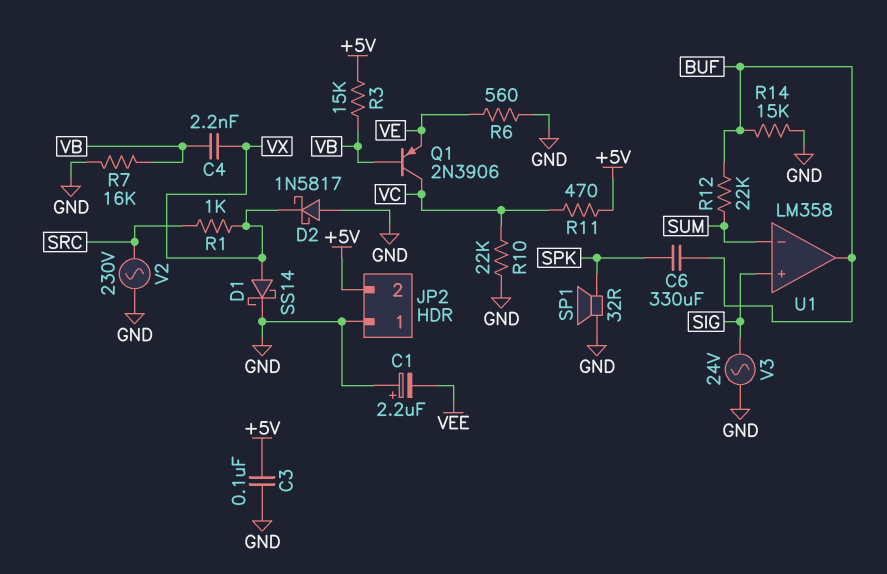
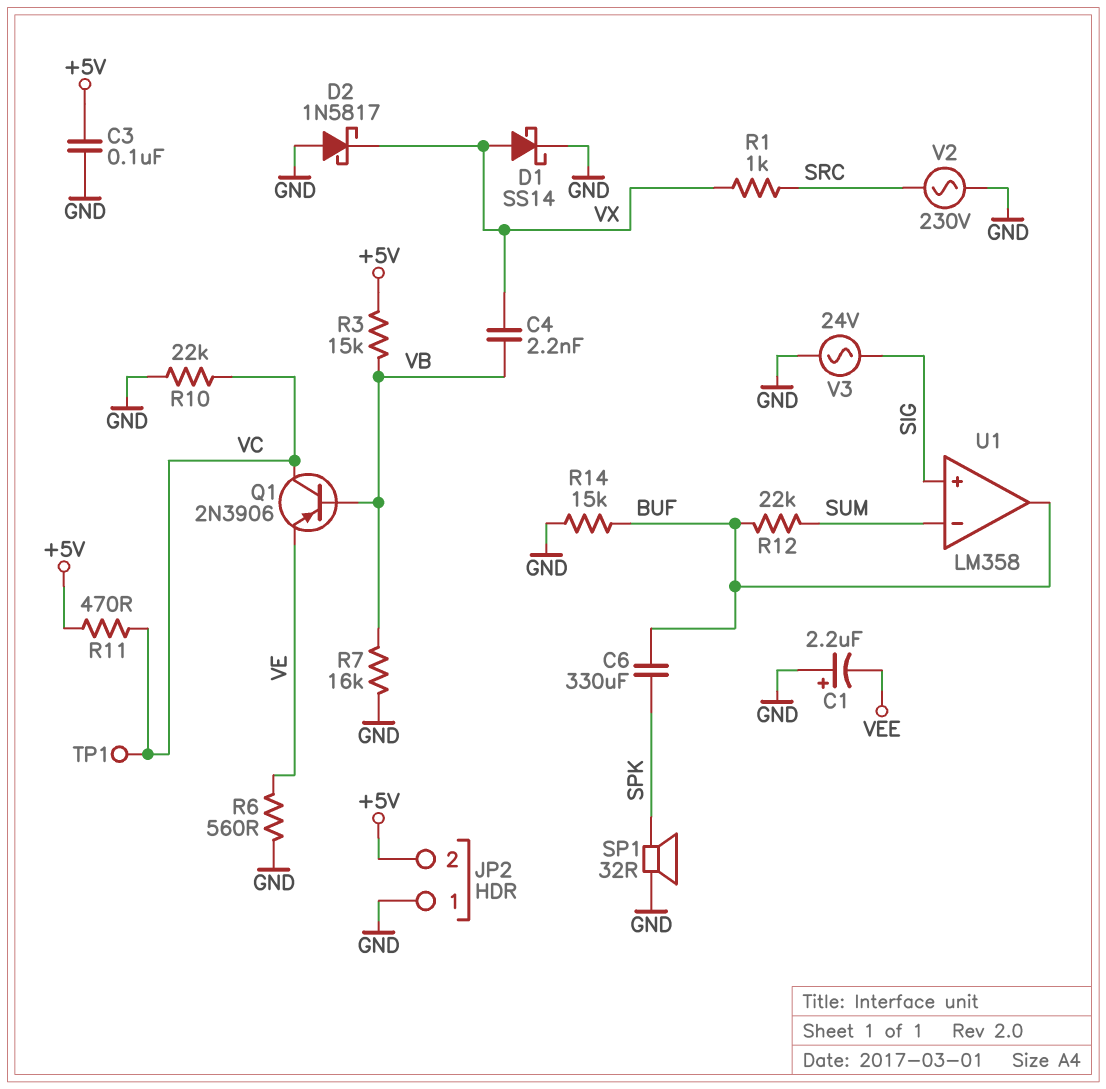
TP1: none -> test point (VC)

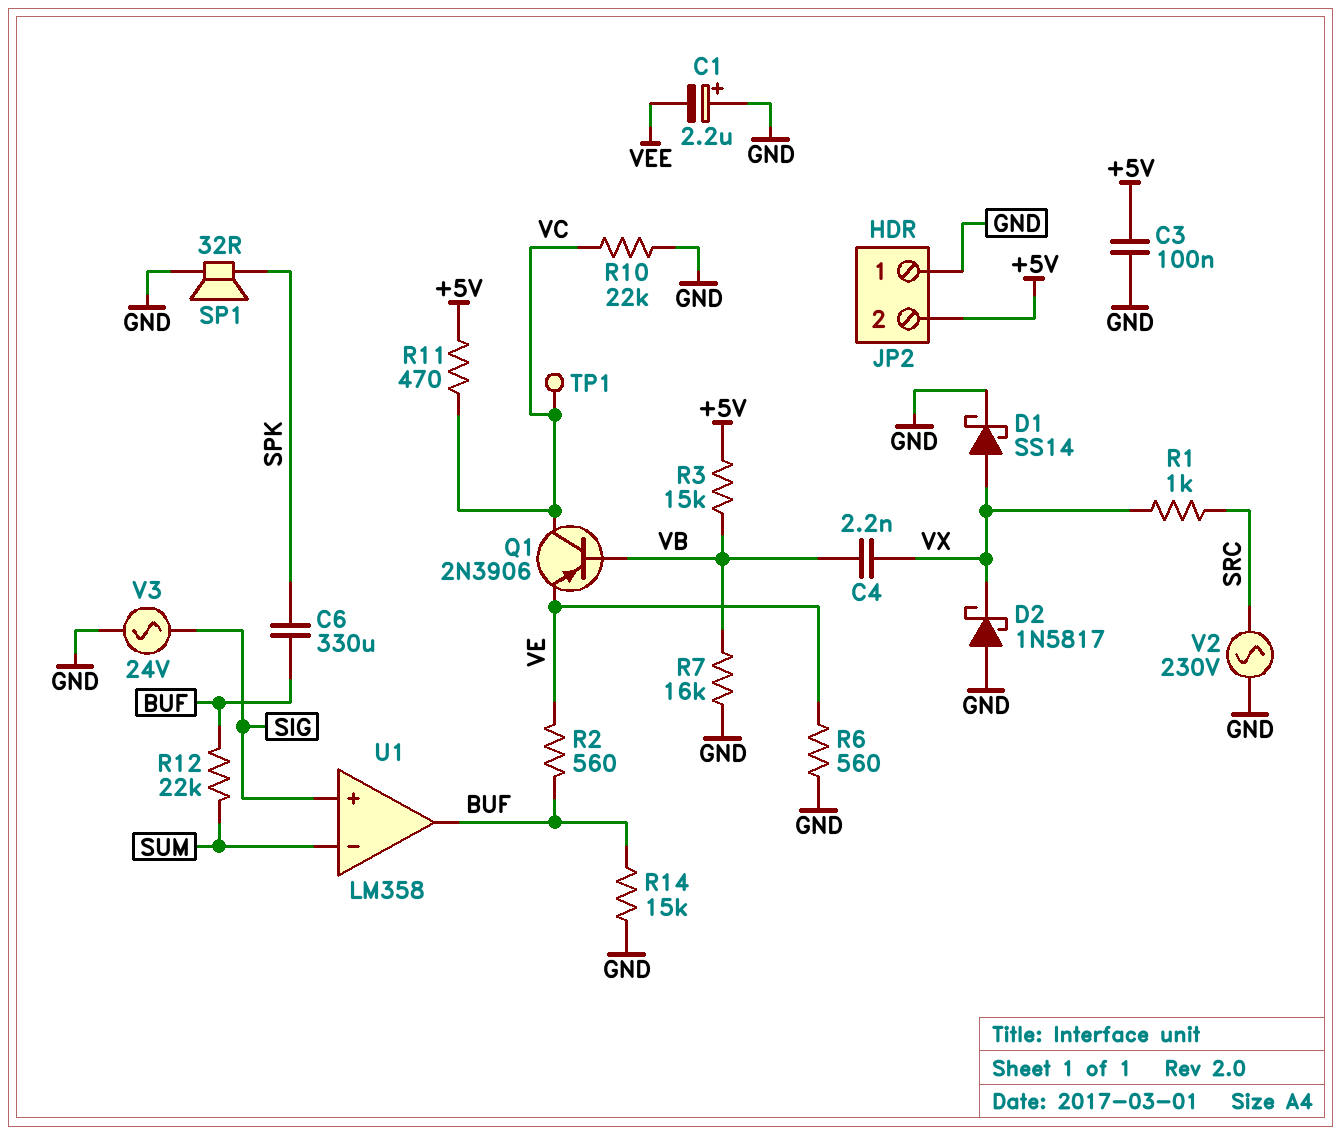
R2: none -> 560 (BUF, VE)

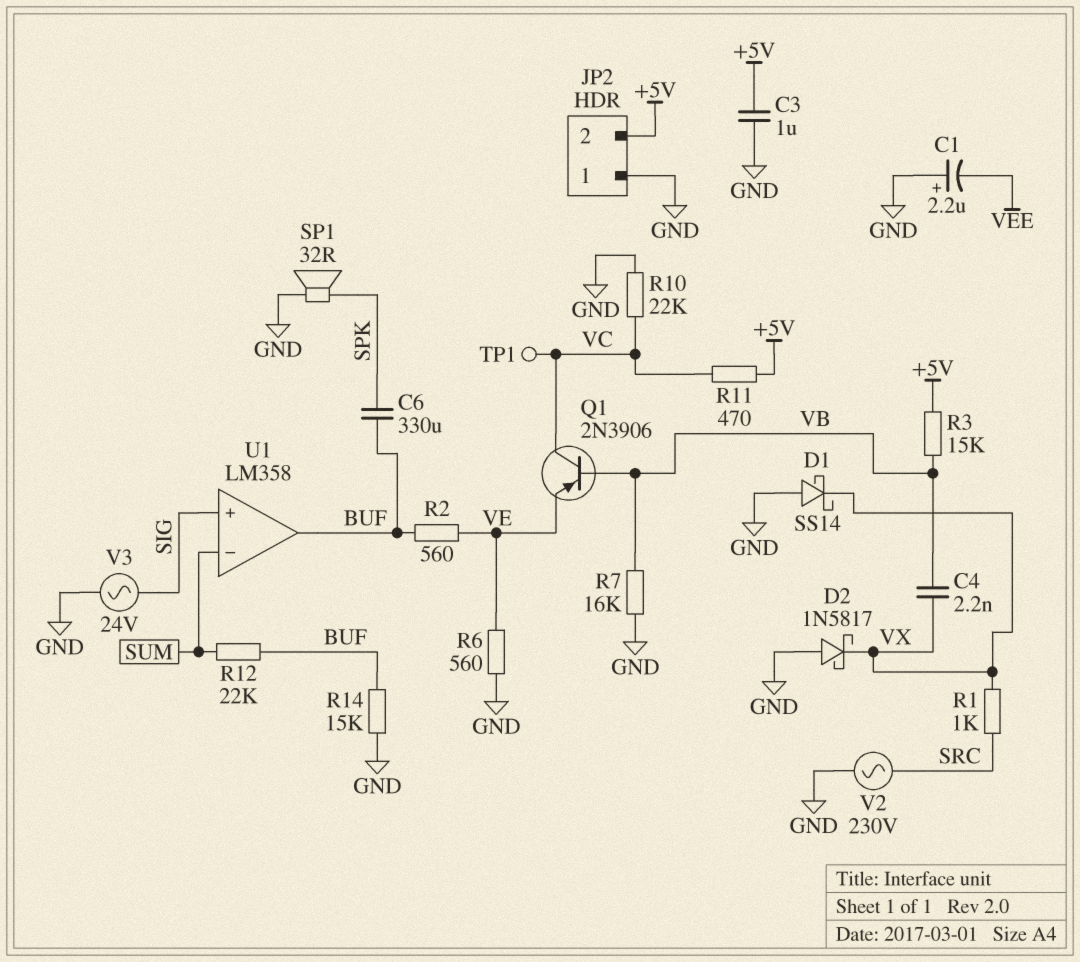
C3: 100nF (+5V, GND) -> 1uF (+5V, GND)
D1: schottky SS14 (A VX, K GND) -> schottky SS14 (A GND, K VX)

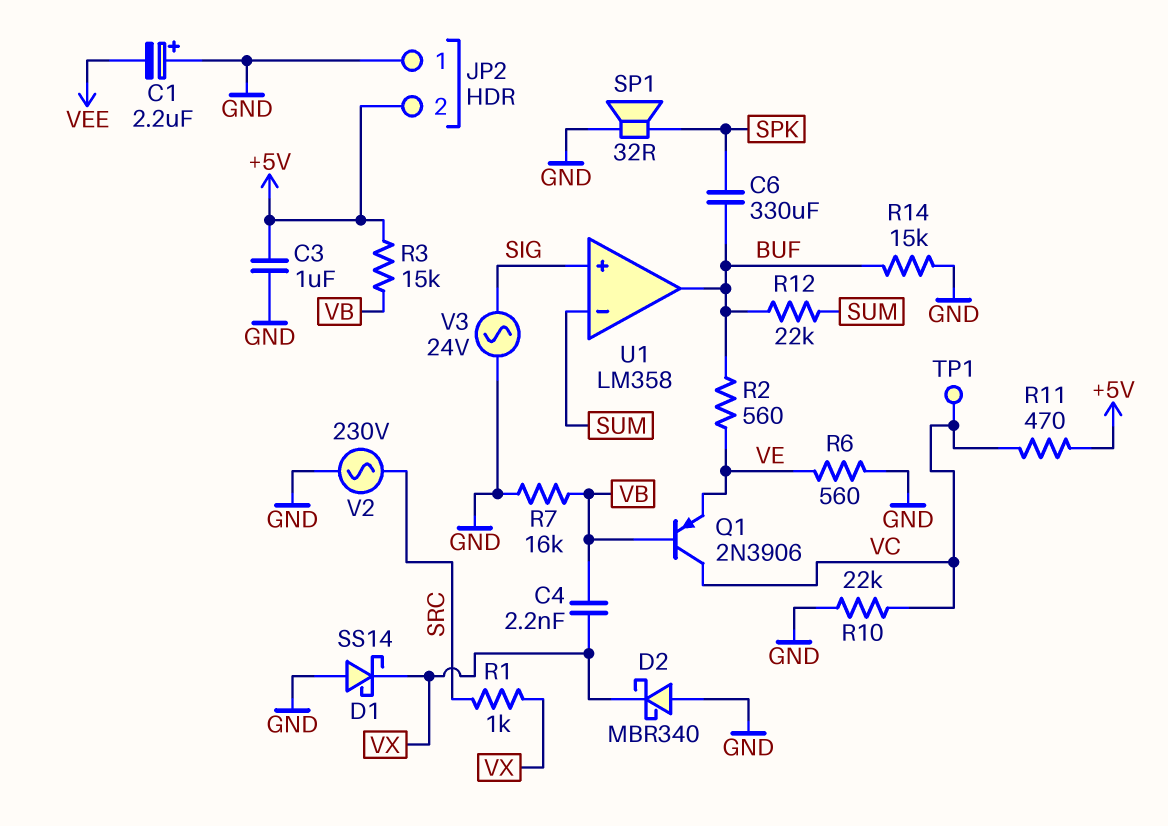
D2: schottky 1N5817 (A GND, K VX) -> schottky MBR340 (A GND, K VX)

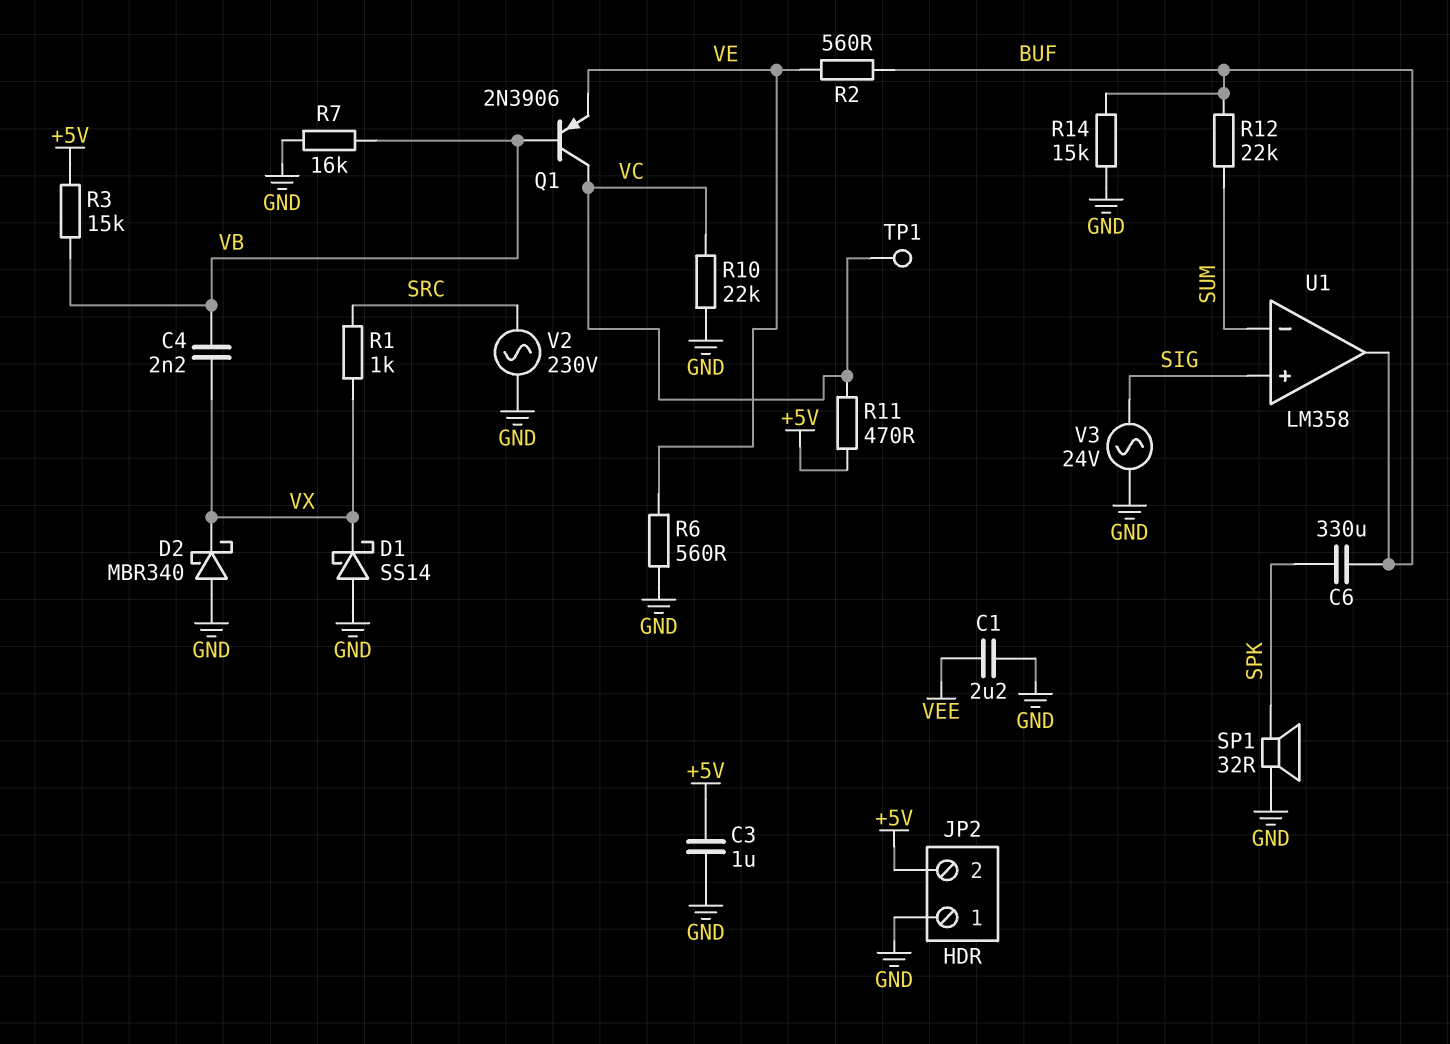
C1: 2.2uF (plus GND, minus VEE) -> 2.2uF (GND, VEE)

